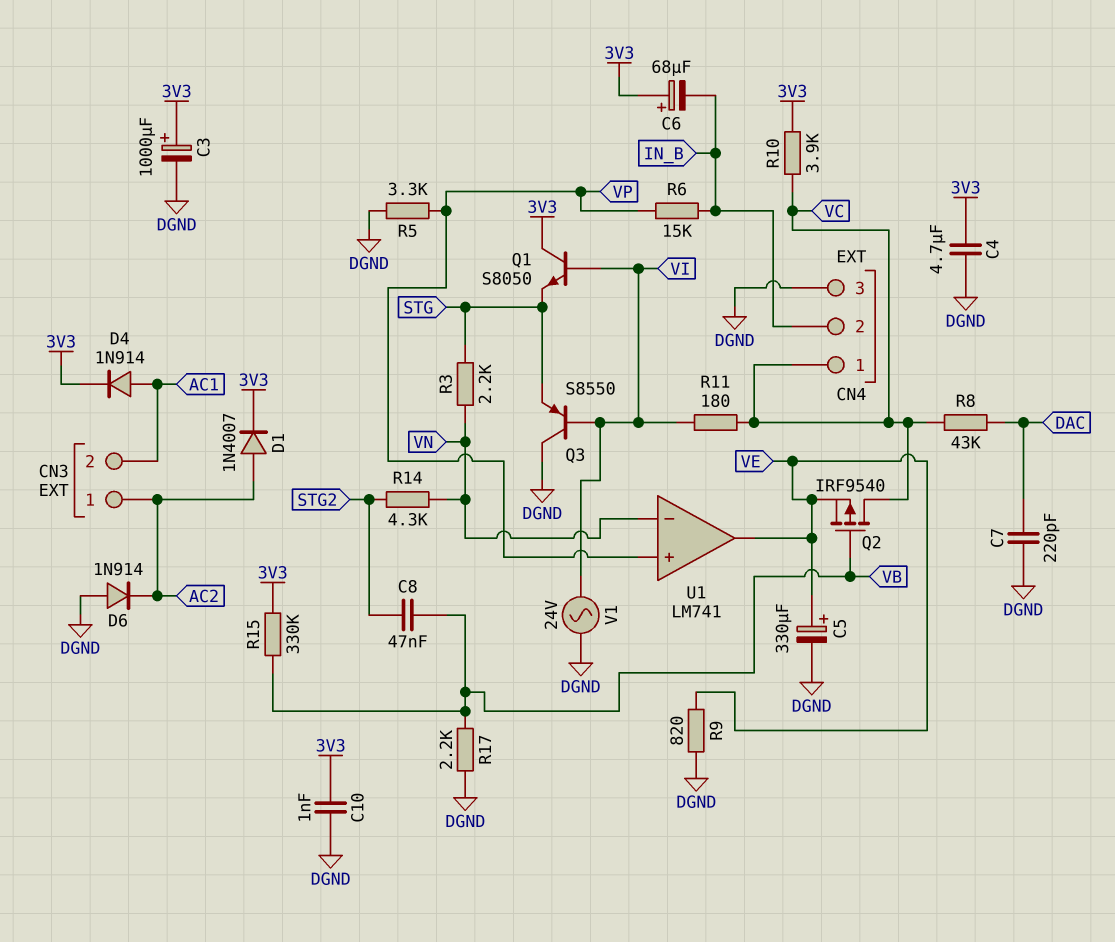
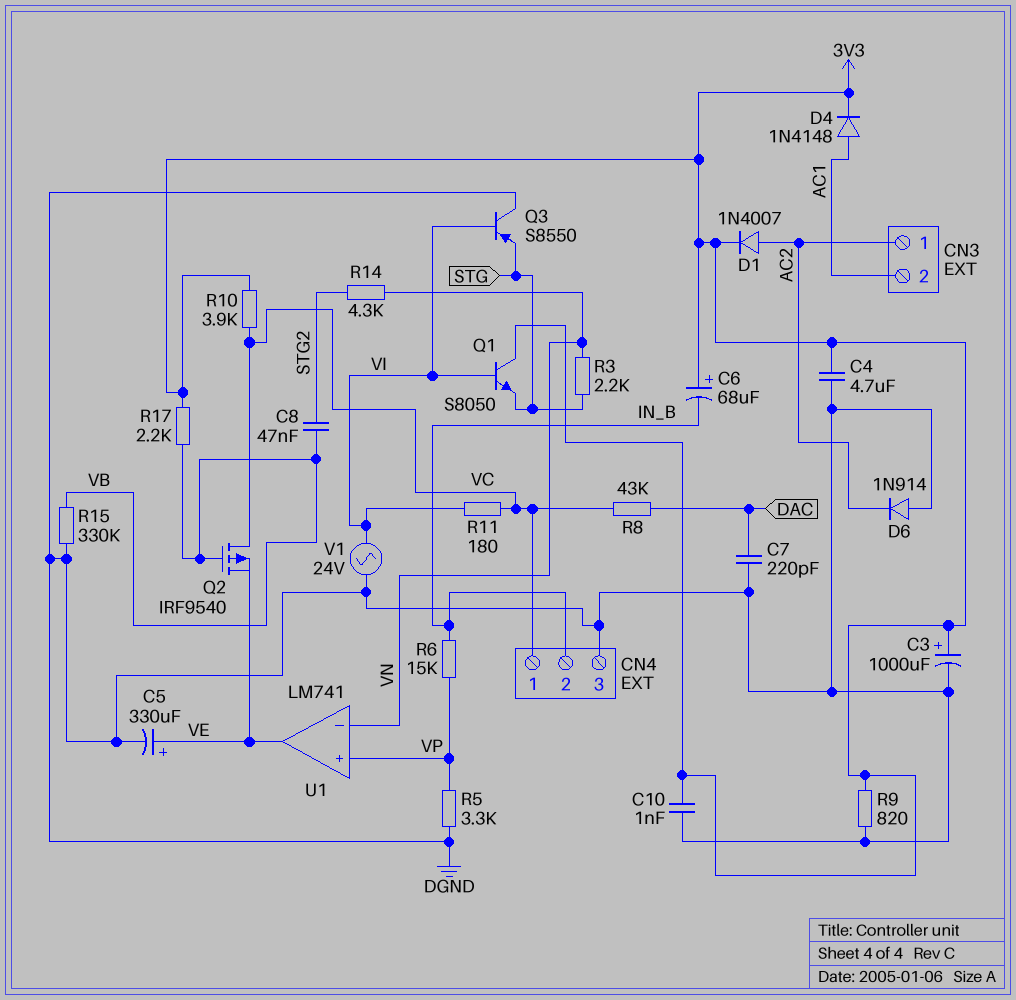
D4: diode 1N914 (A AC1, K 3V3) -> diode 1N4148 (A AC1, K 3V3)
R9: 820 (DGND, VE) -> 820 (3V3, DGND)
R15: 330k (3V3, VB) -> 330k (DGND, VB)
R17: 2.2k (DGND, VB) -> 2.2k (3V3, VB)

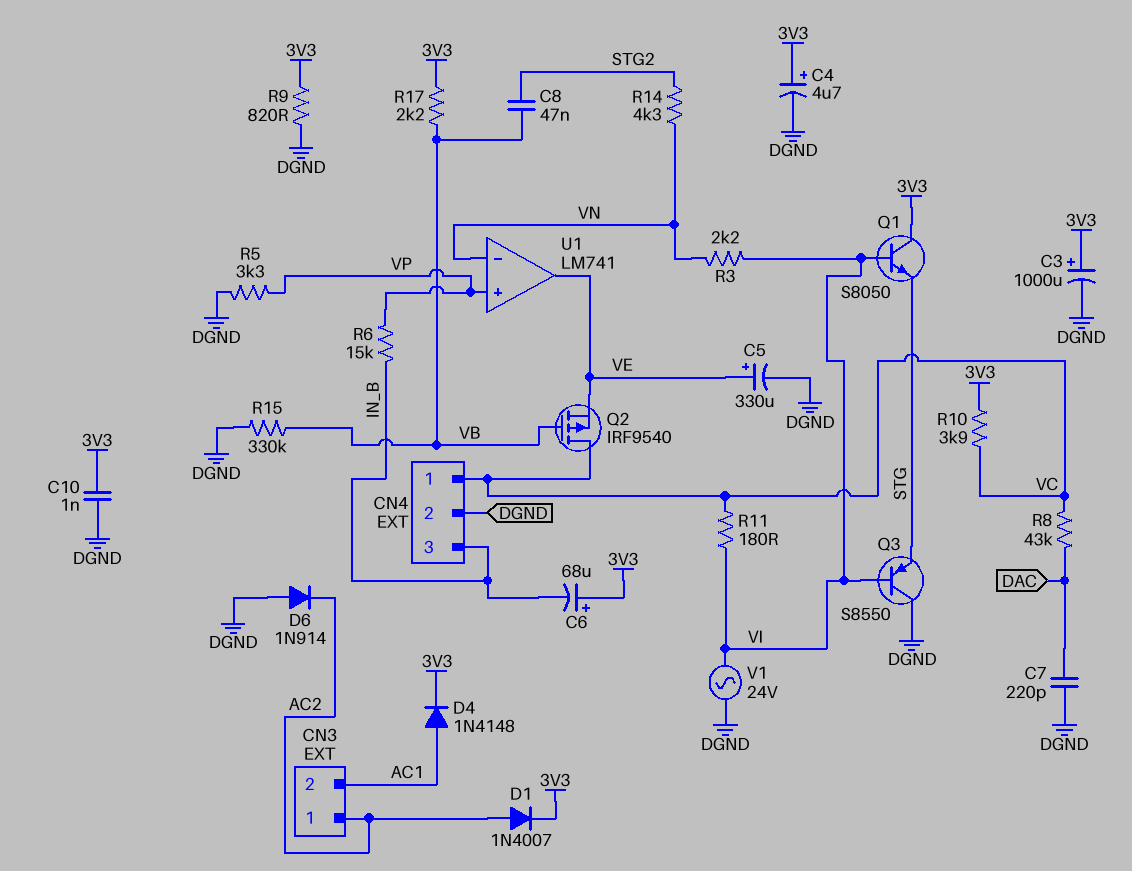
C4: 4.7uF (3V3, DGND) -> 4.7uF (plus 3V3, minus DGND)
CN4 pin 2: IN_B -> DGND
CN4 pin 3: DGND -> IN_B
R3: 2.2k (STG, VN) -> 2.2k (VI, VN)

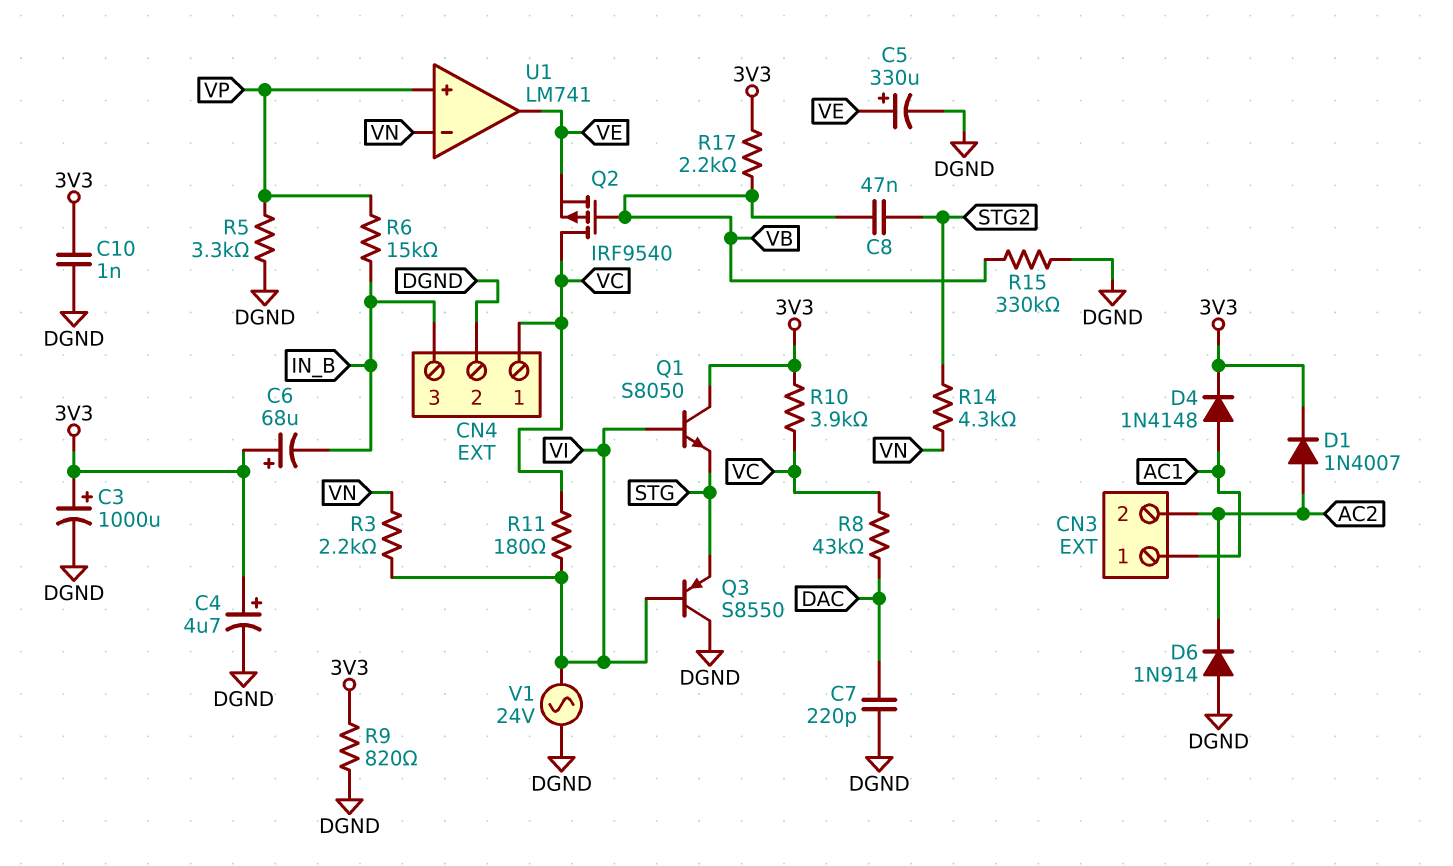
CN3 pin 1: AC2 -> AC1
CN3 pin 2: AC1 -> AC2

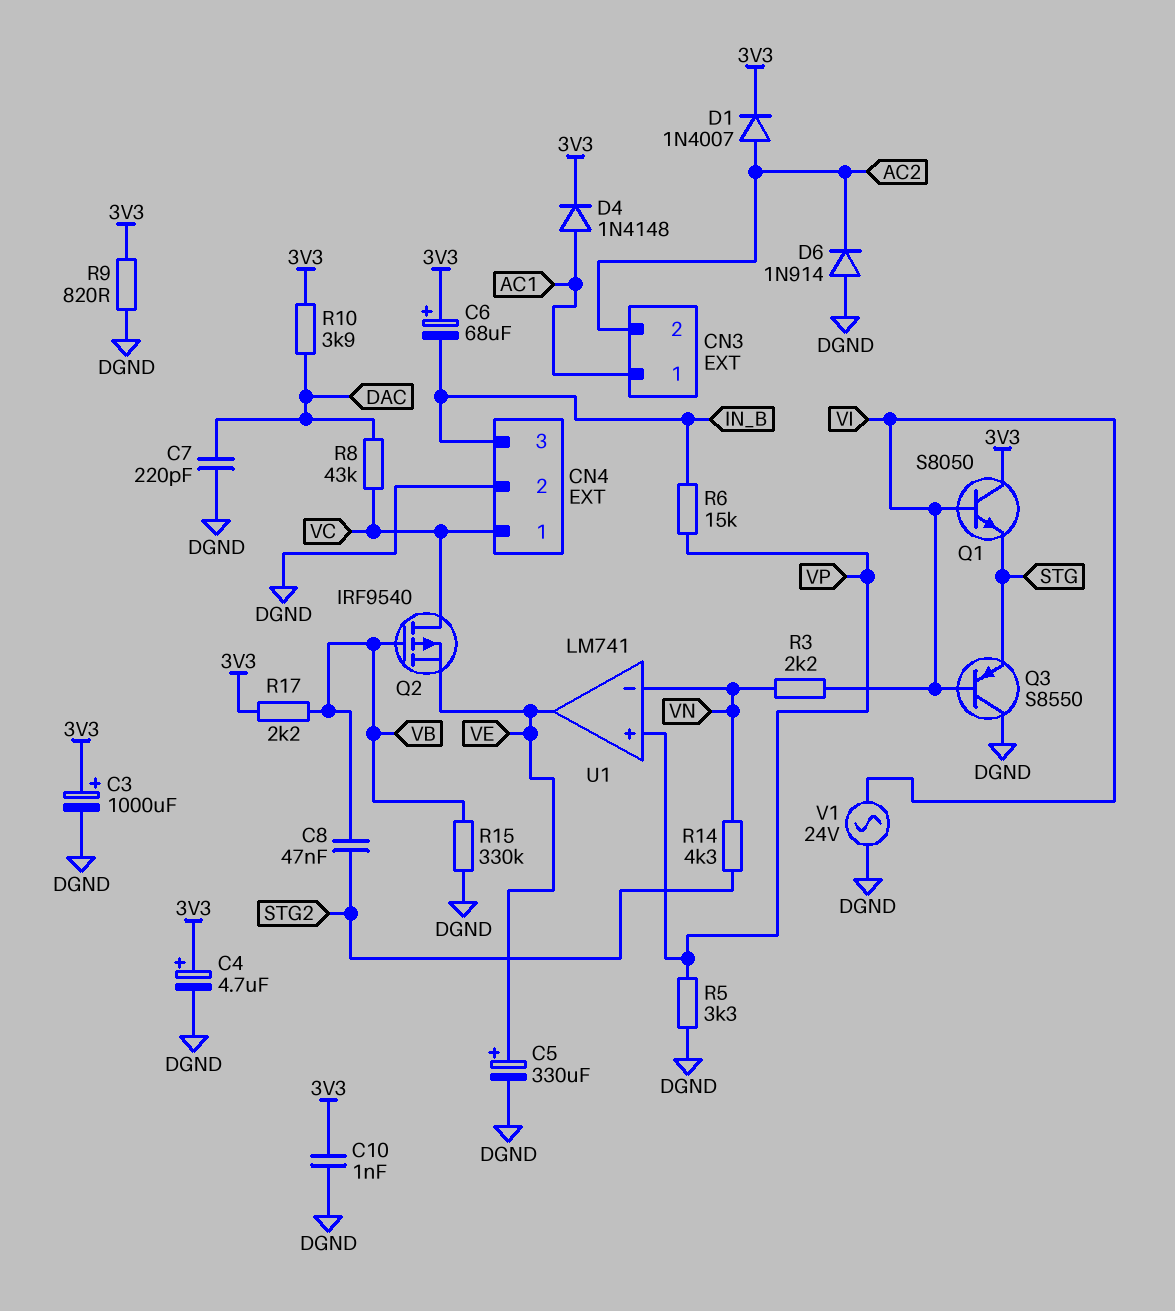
R10: 3.9k (3V3, VC) -> 3.9k (3V3, DAC)
R11: 180 (VC, VI) -> none

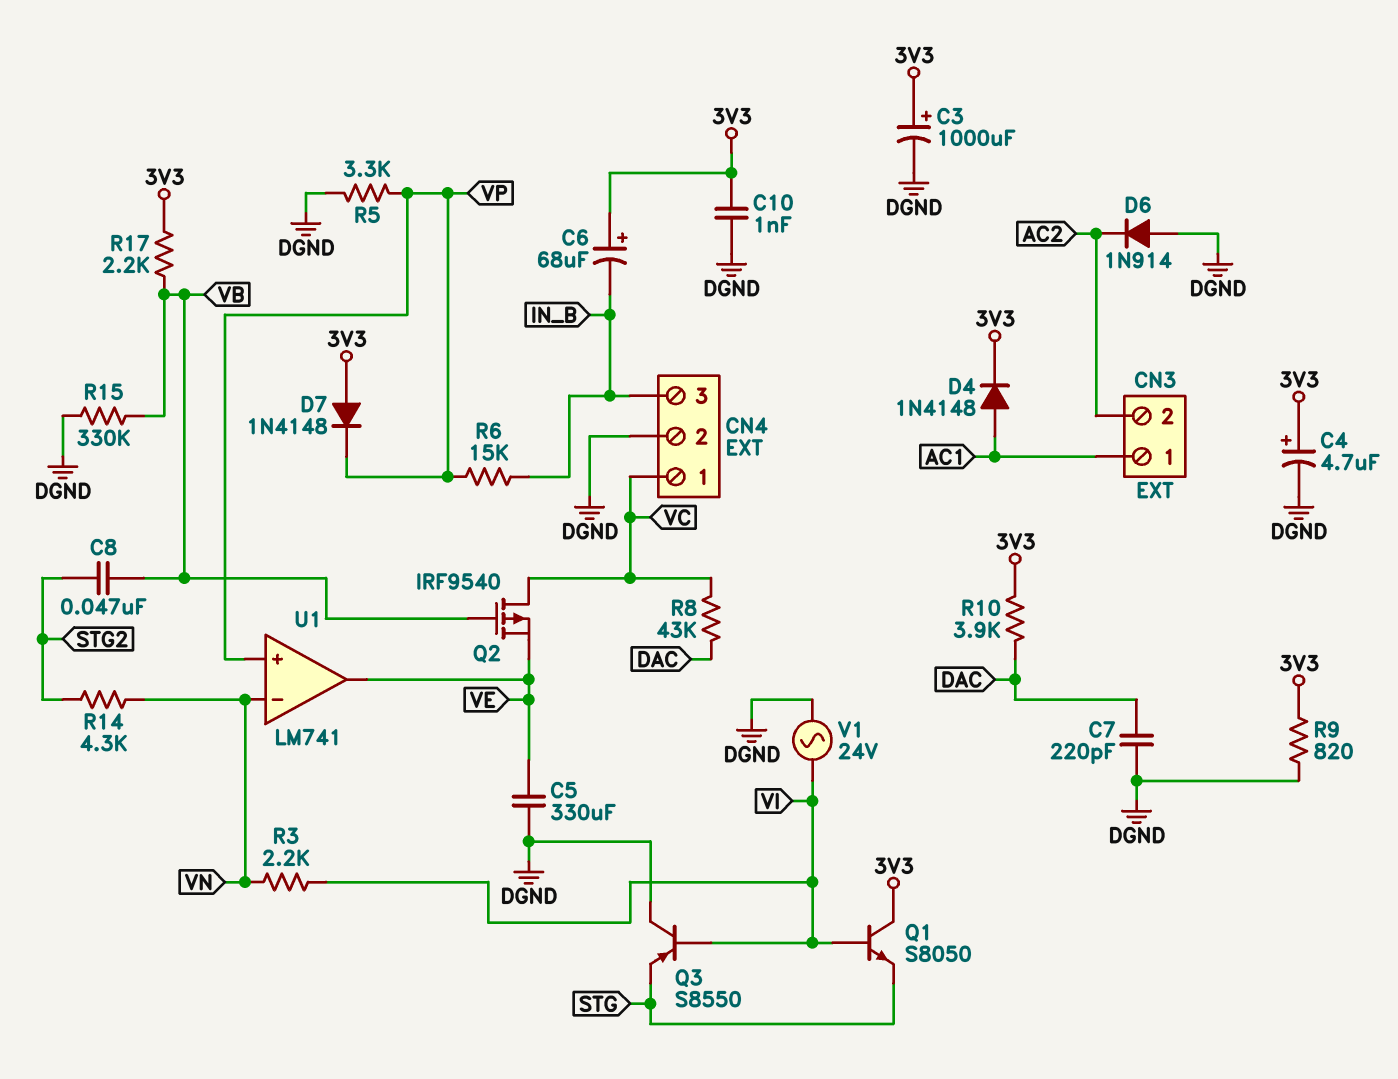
C5: 330uF (plus VE, minus DGND) -> 330uF (DGND, VE)
D1: diode 1N4007 (A AC2, K 3V3) -> none
D7: none -> diode 1N4148 (A 3V3, K VP)

